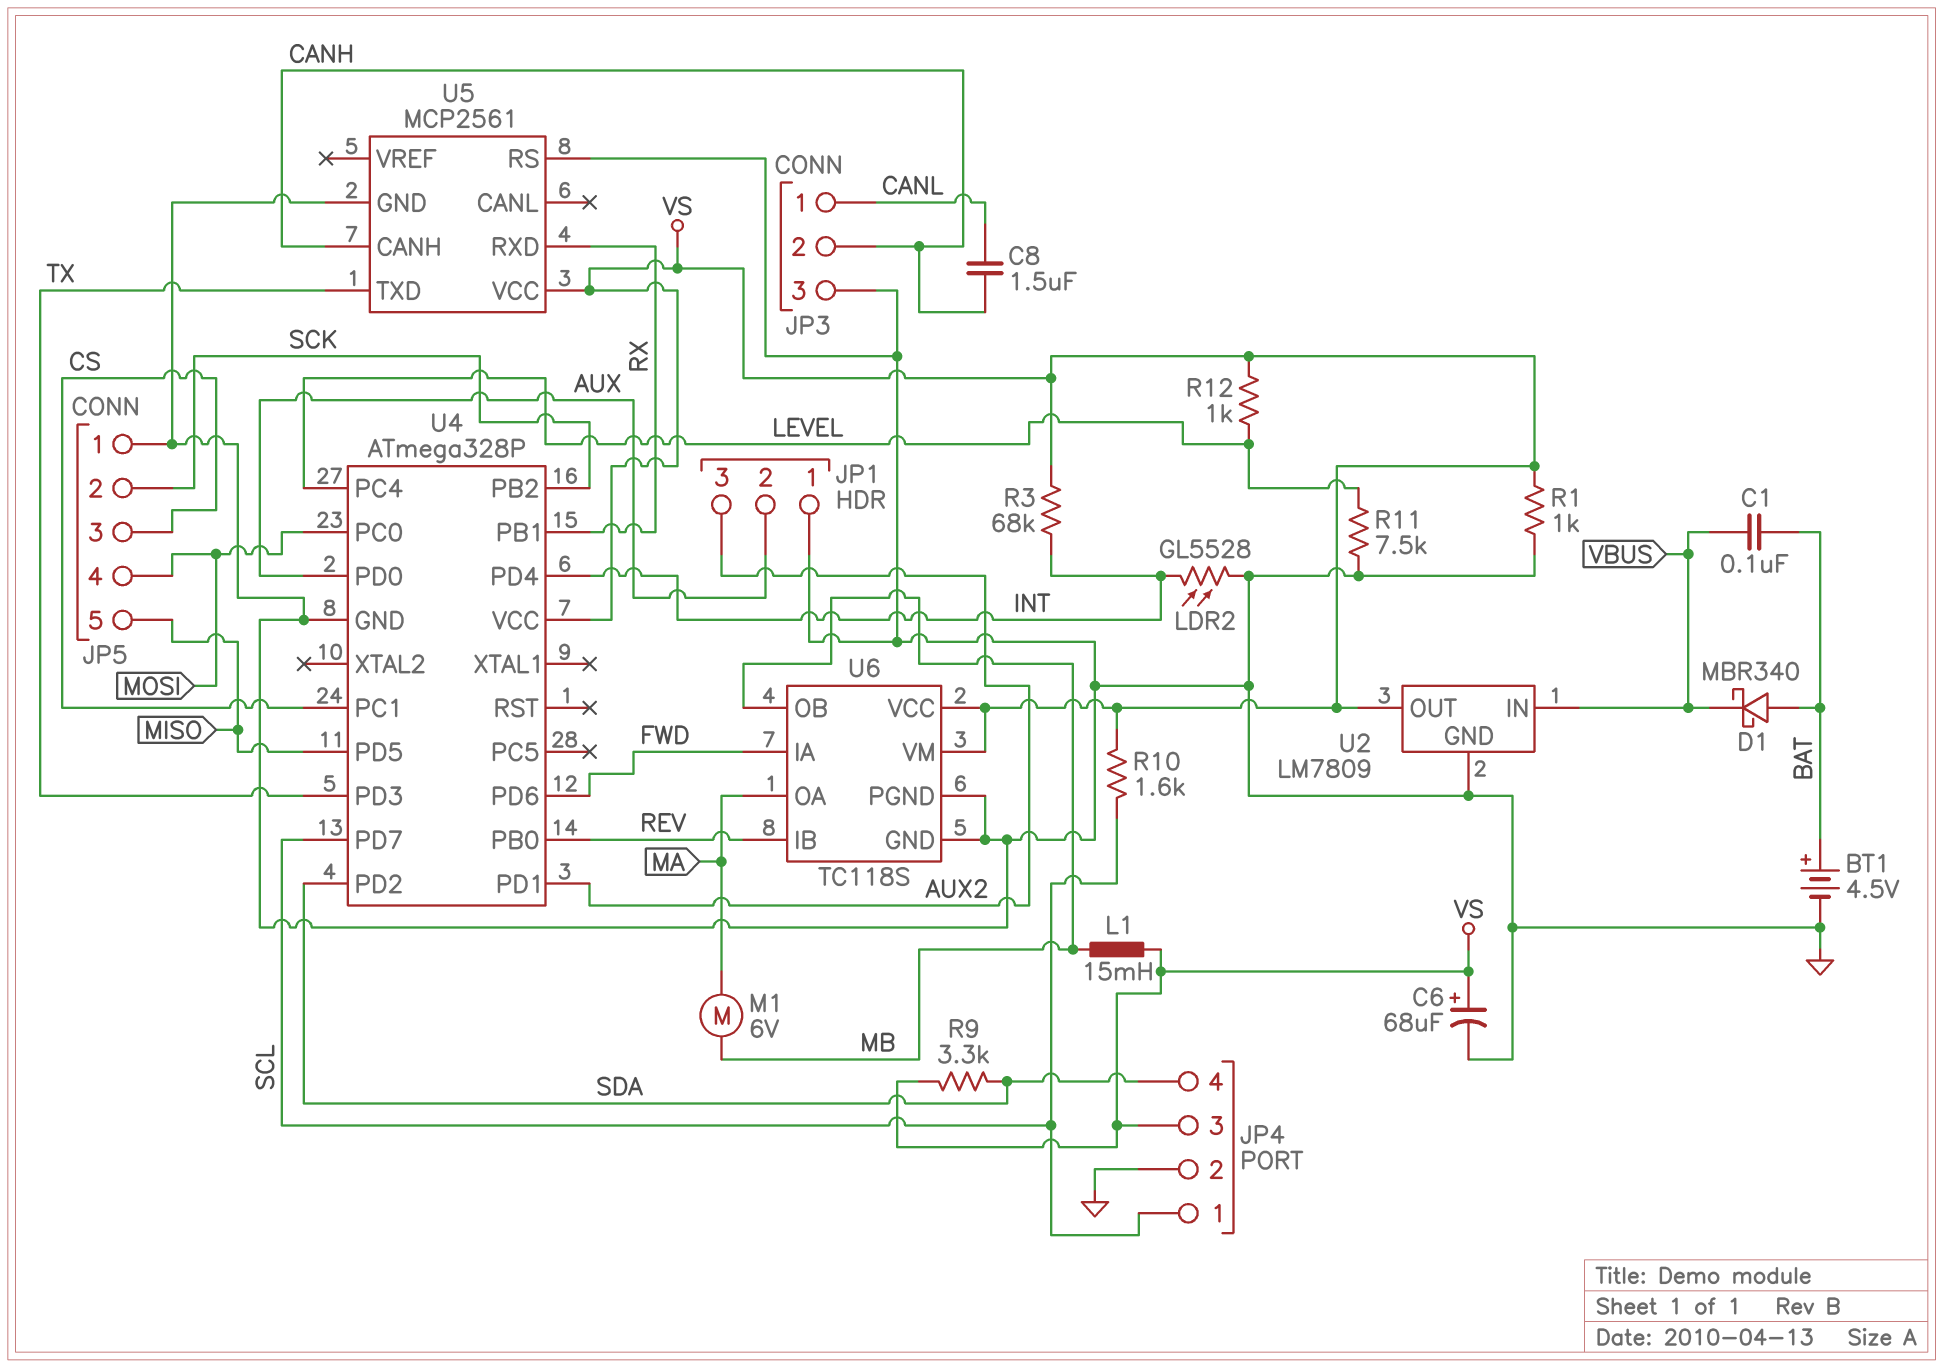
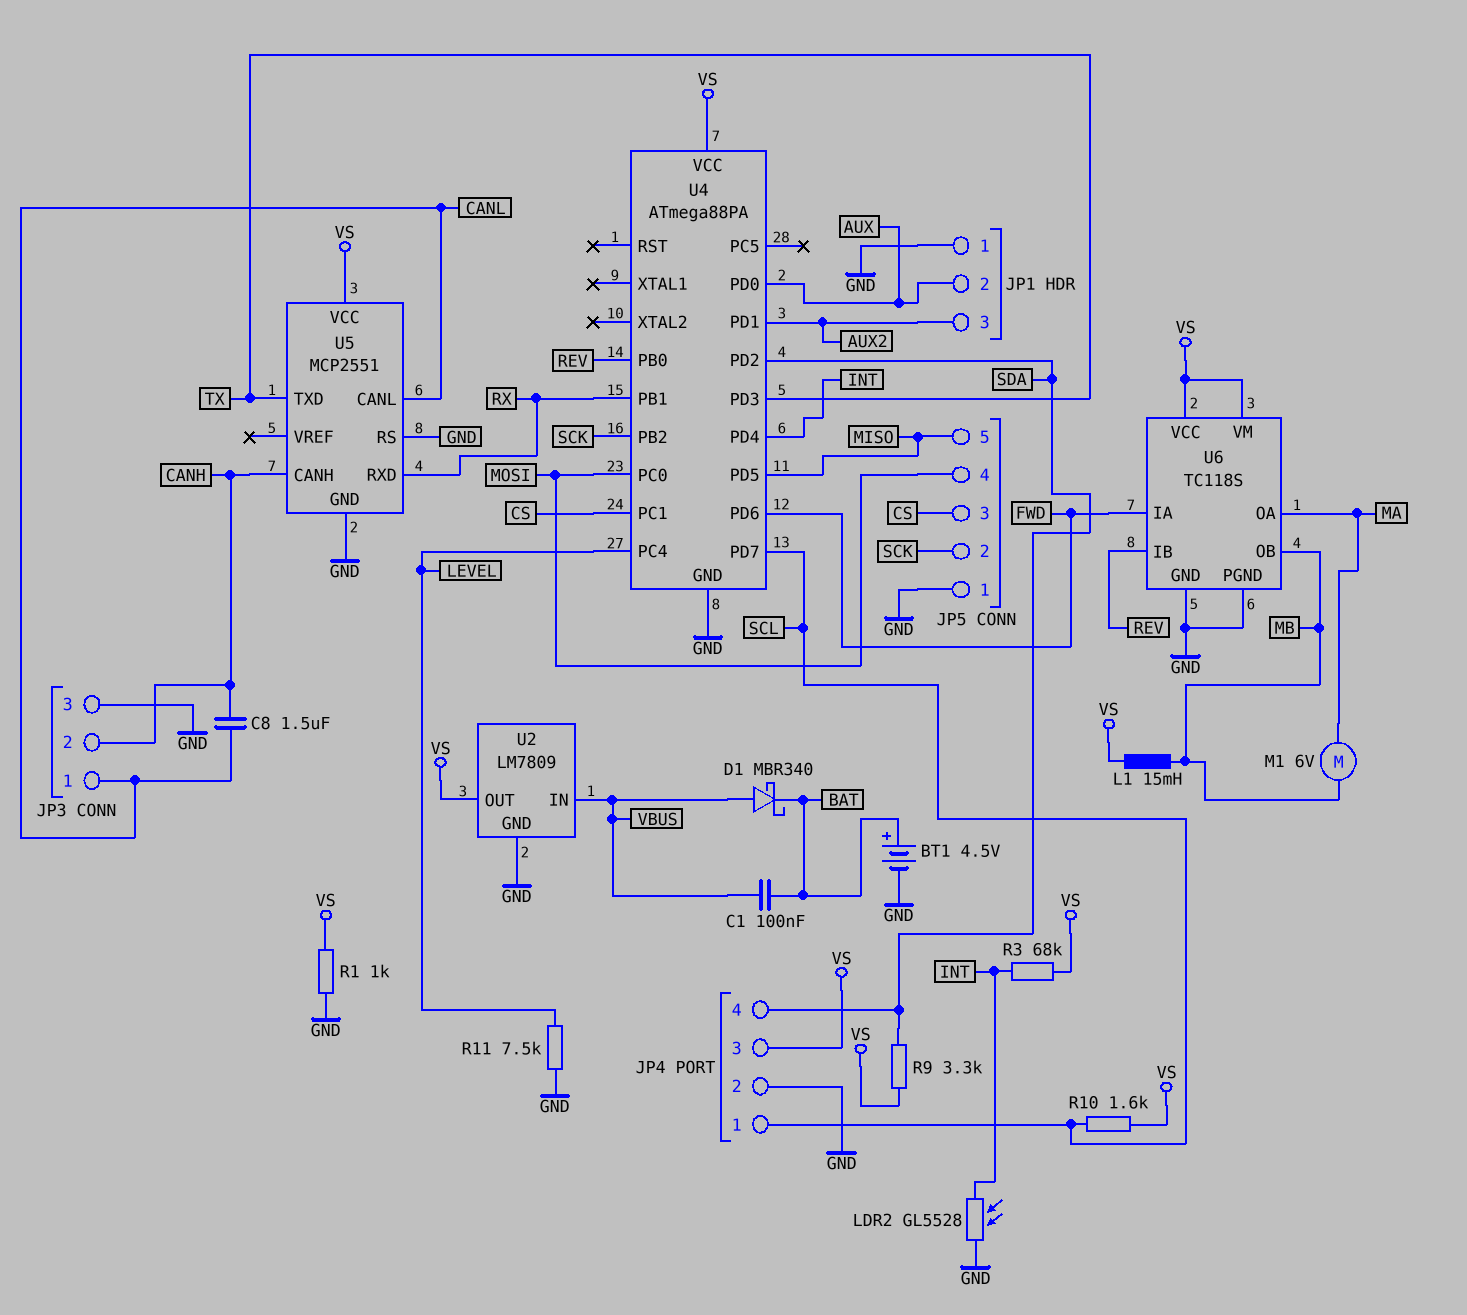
C6: 68uF (plus VS, minus GND) -> none
D1: schottky MBR340 (A BAT, K VBUS) -> schottky MBR340 (A VBUS, K BAT)
R12: 1k (LEVEL, VS) -> none
U4: ATmega328P -> ATmega88PA
U5: MCP2561 -> MCP2551
U5 pin CANL: none -> CANL

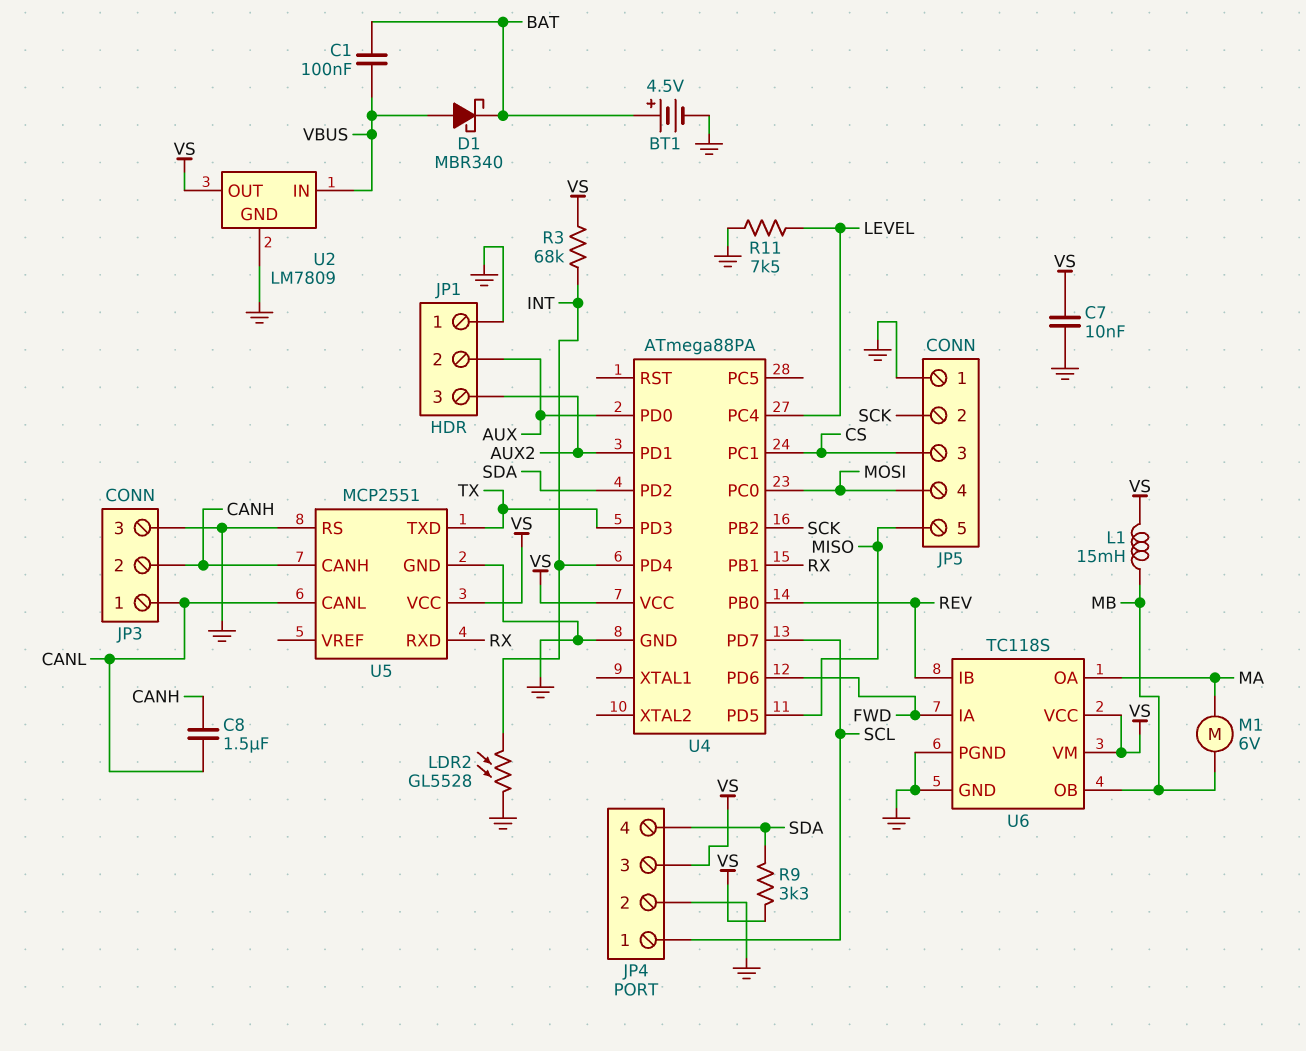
C7: none -> 10nF (GND, VS)
R1: 1k (GND, VS) -> none
R10: 1.6k (SCL, VS) -> none

